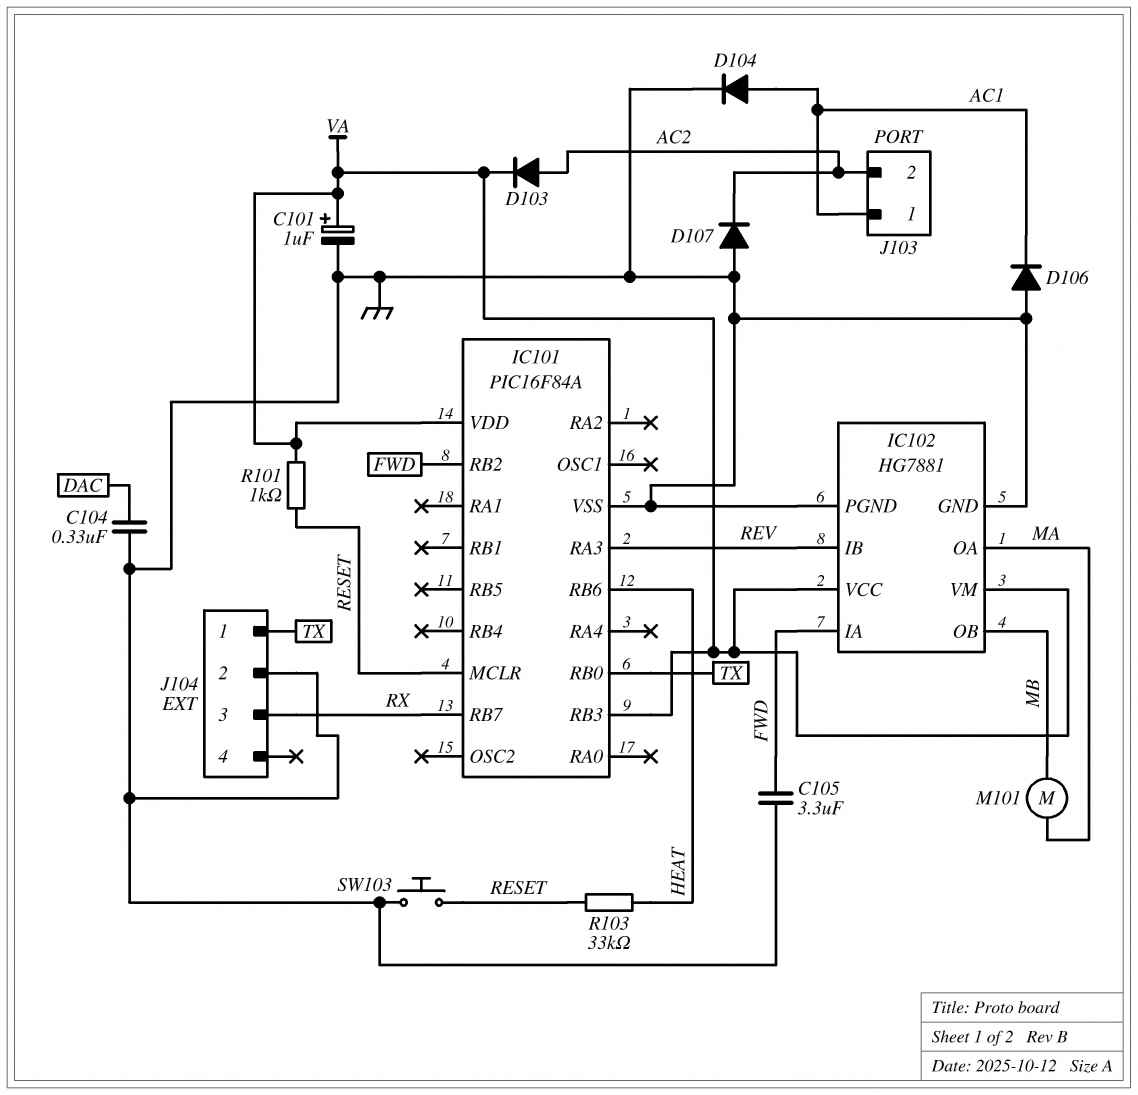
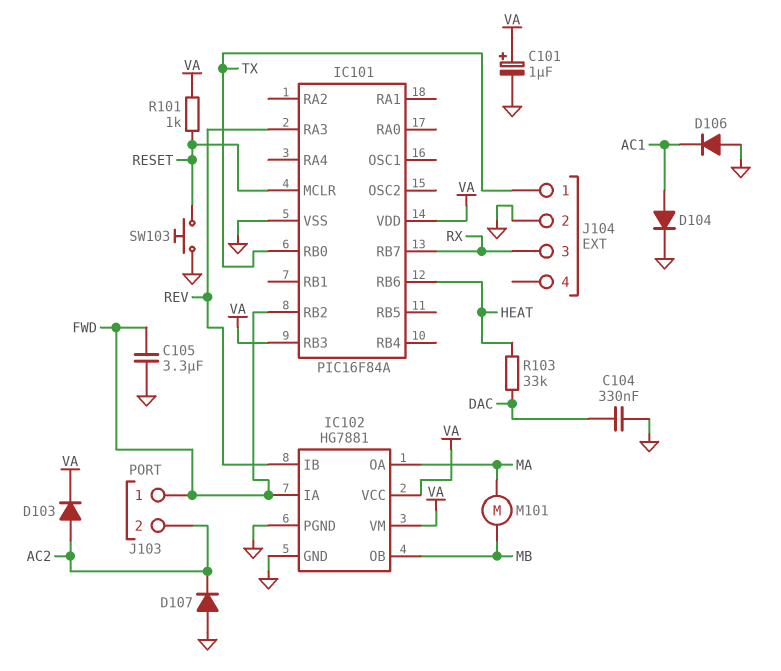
J103 pin 1: AC1 -> FWD
R103: 33k (HEAT, RESET) -> 33k (DAC, HEAT)

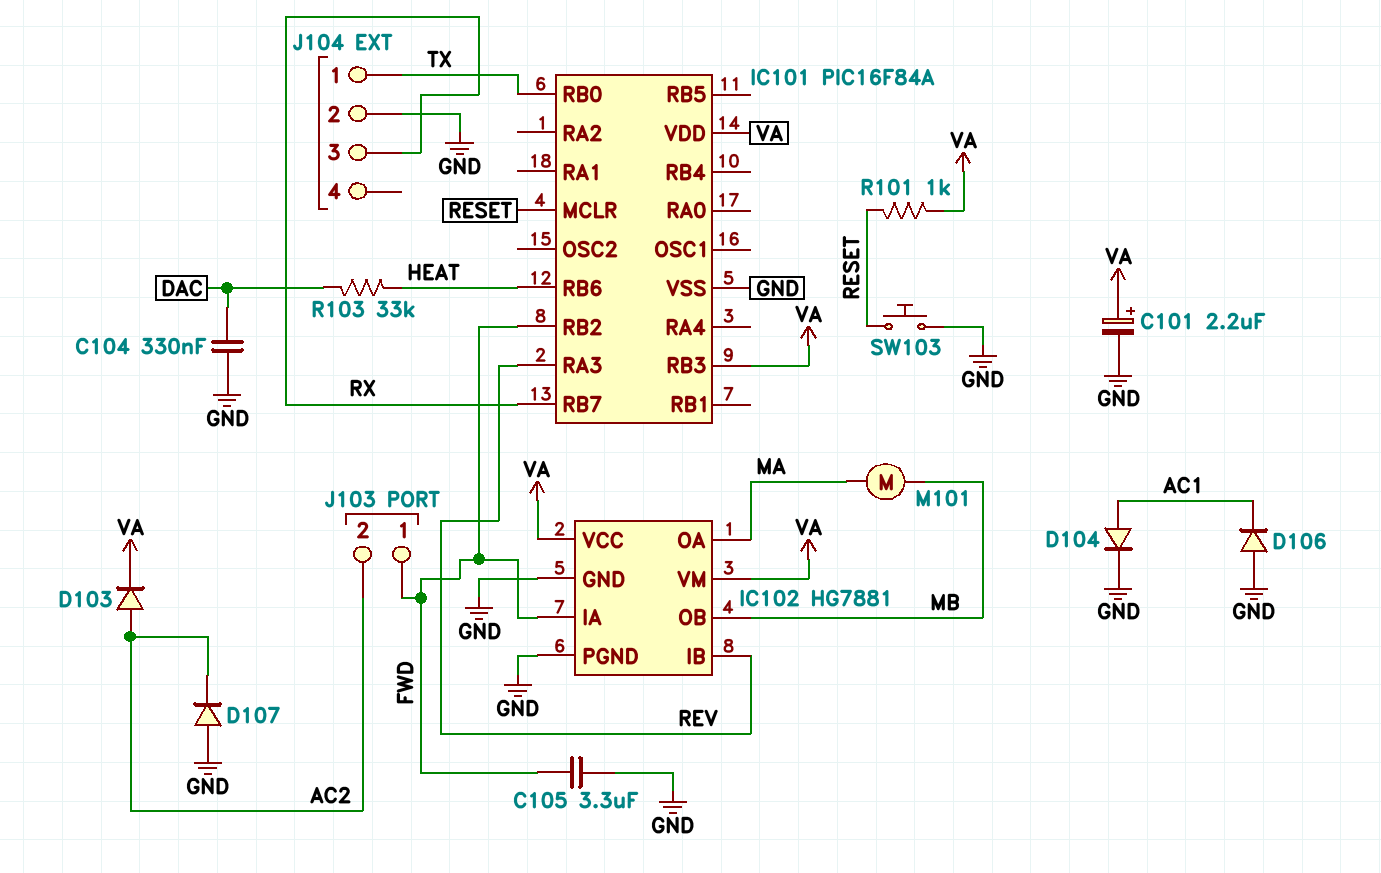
C101: 1uF (plus VA, minus GND) -> 2.2uF (plus VA, minus GND)

